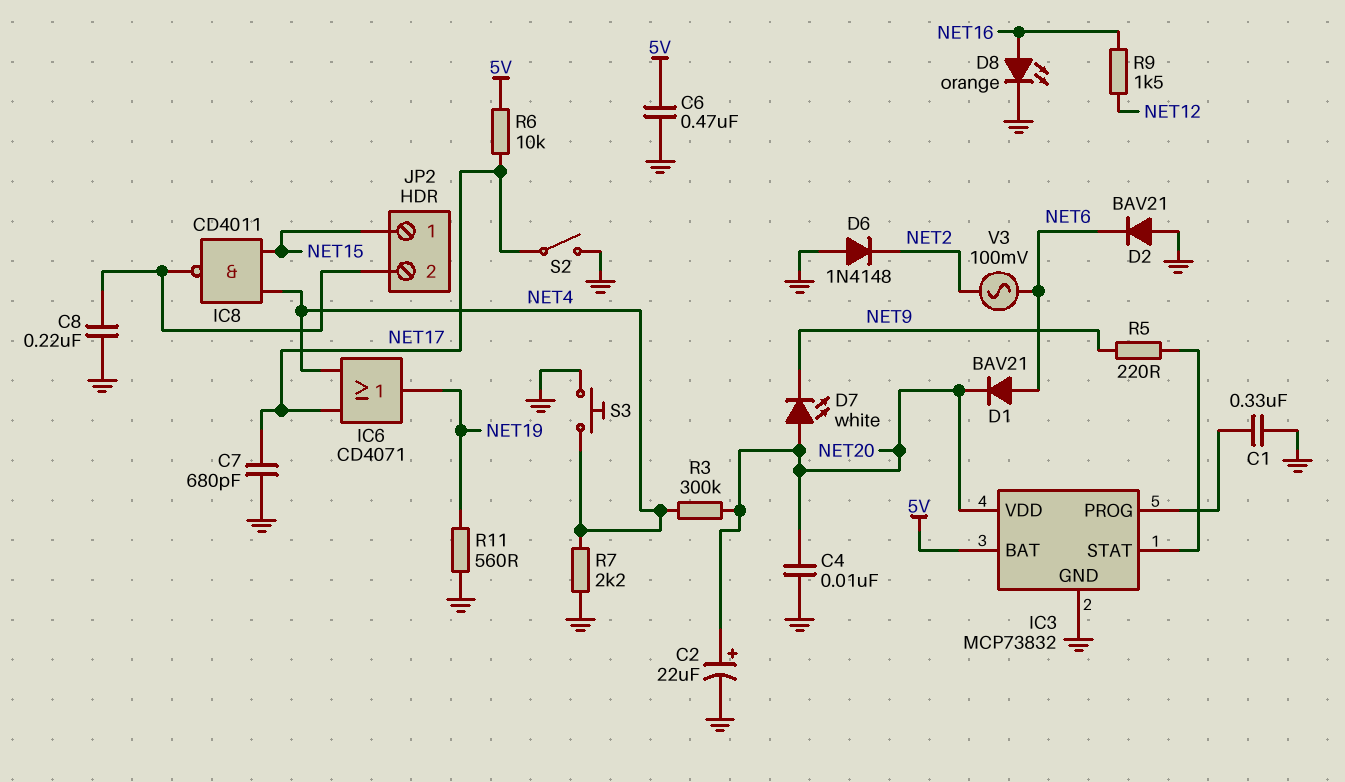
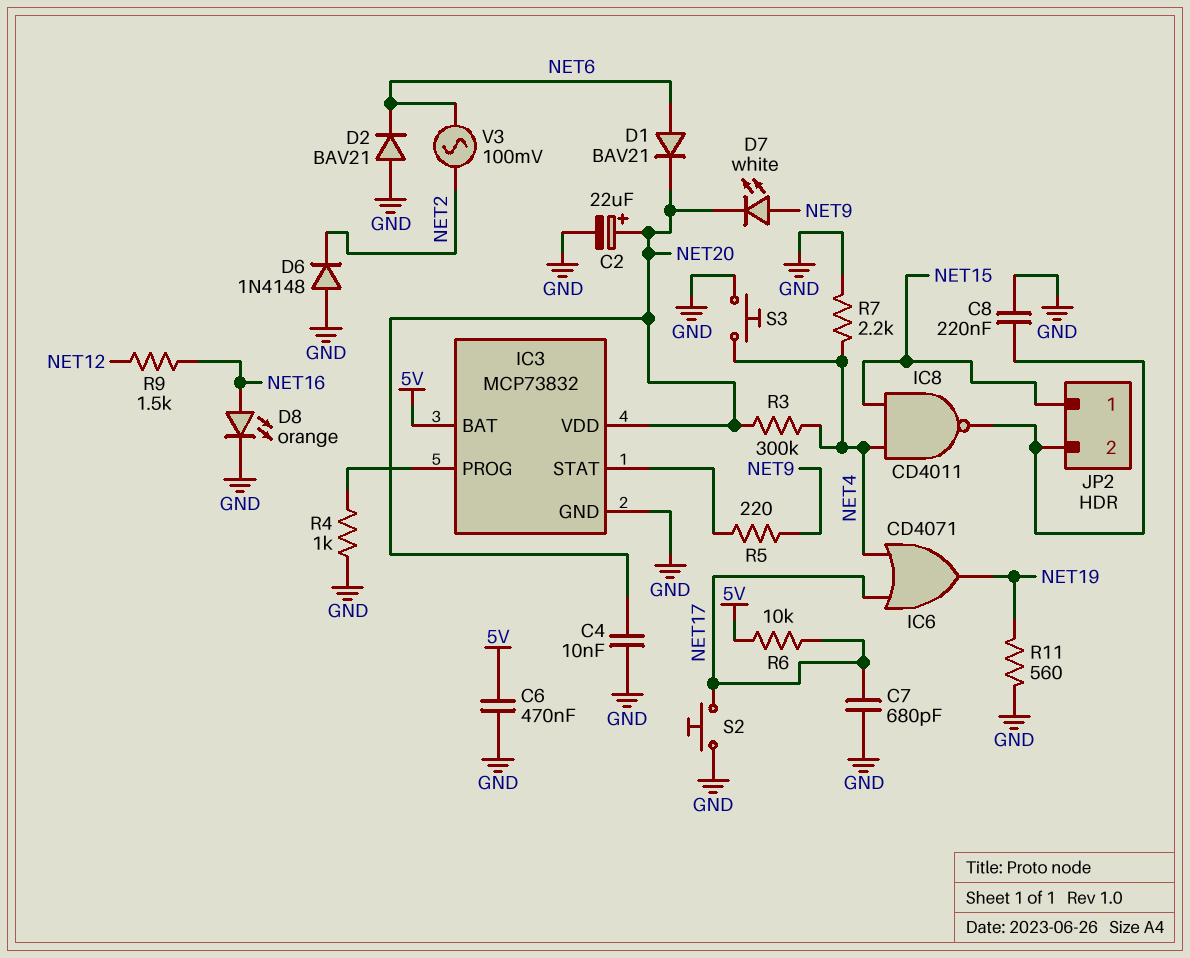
C1: 330nF (GND, IC3/PROG) -> none
D7: LED white (A NET20, K NET9) -> LED white (A NET9, K NET20)
R4: none -> 1k (GND, IC3/PROG)
S2: switch (GND, NET17) -> button (GND, NET17)

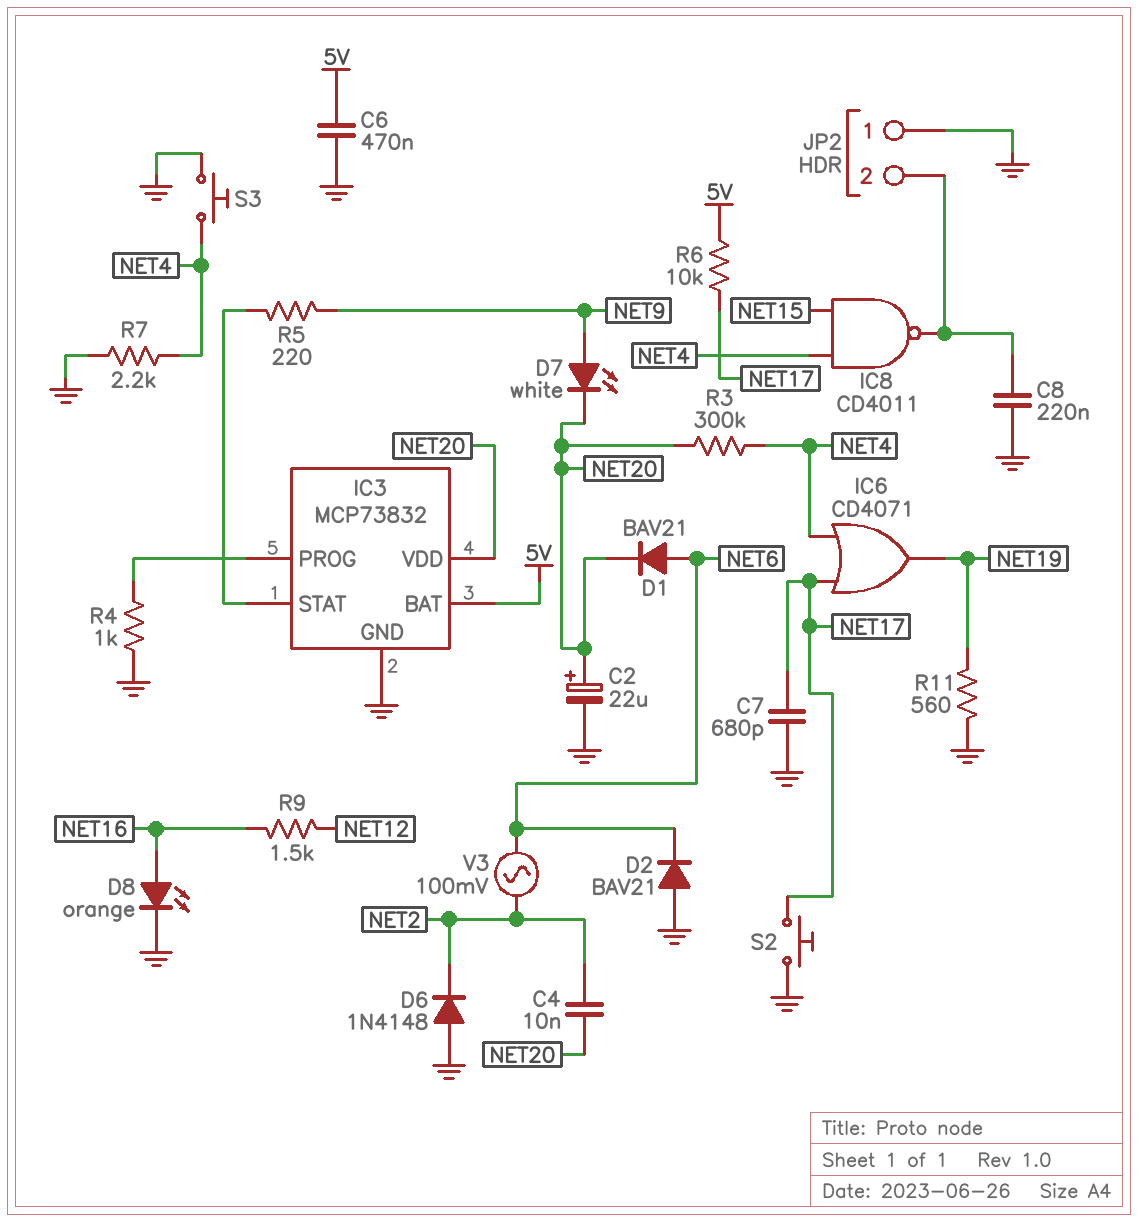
C4: 10nF (GND, NET20) -> 10nF (NET2, NET20)
JP2 pin 1: NET15 -> GND

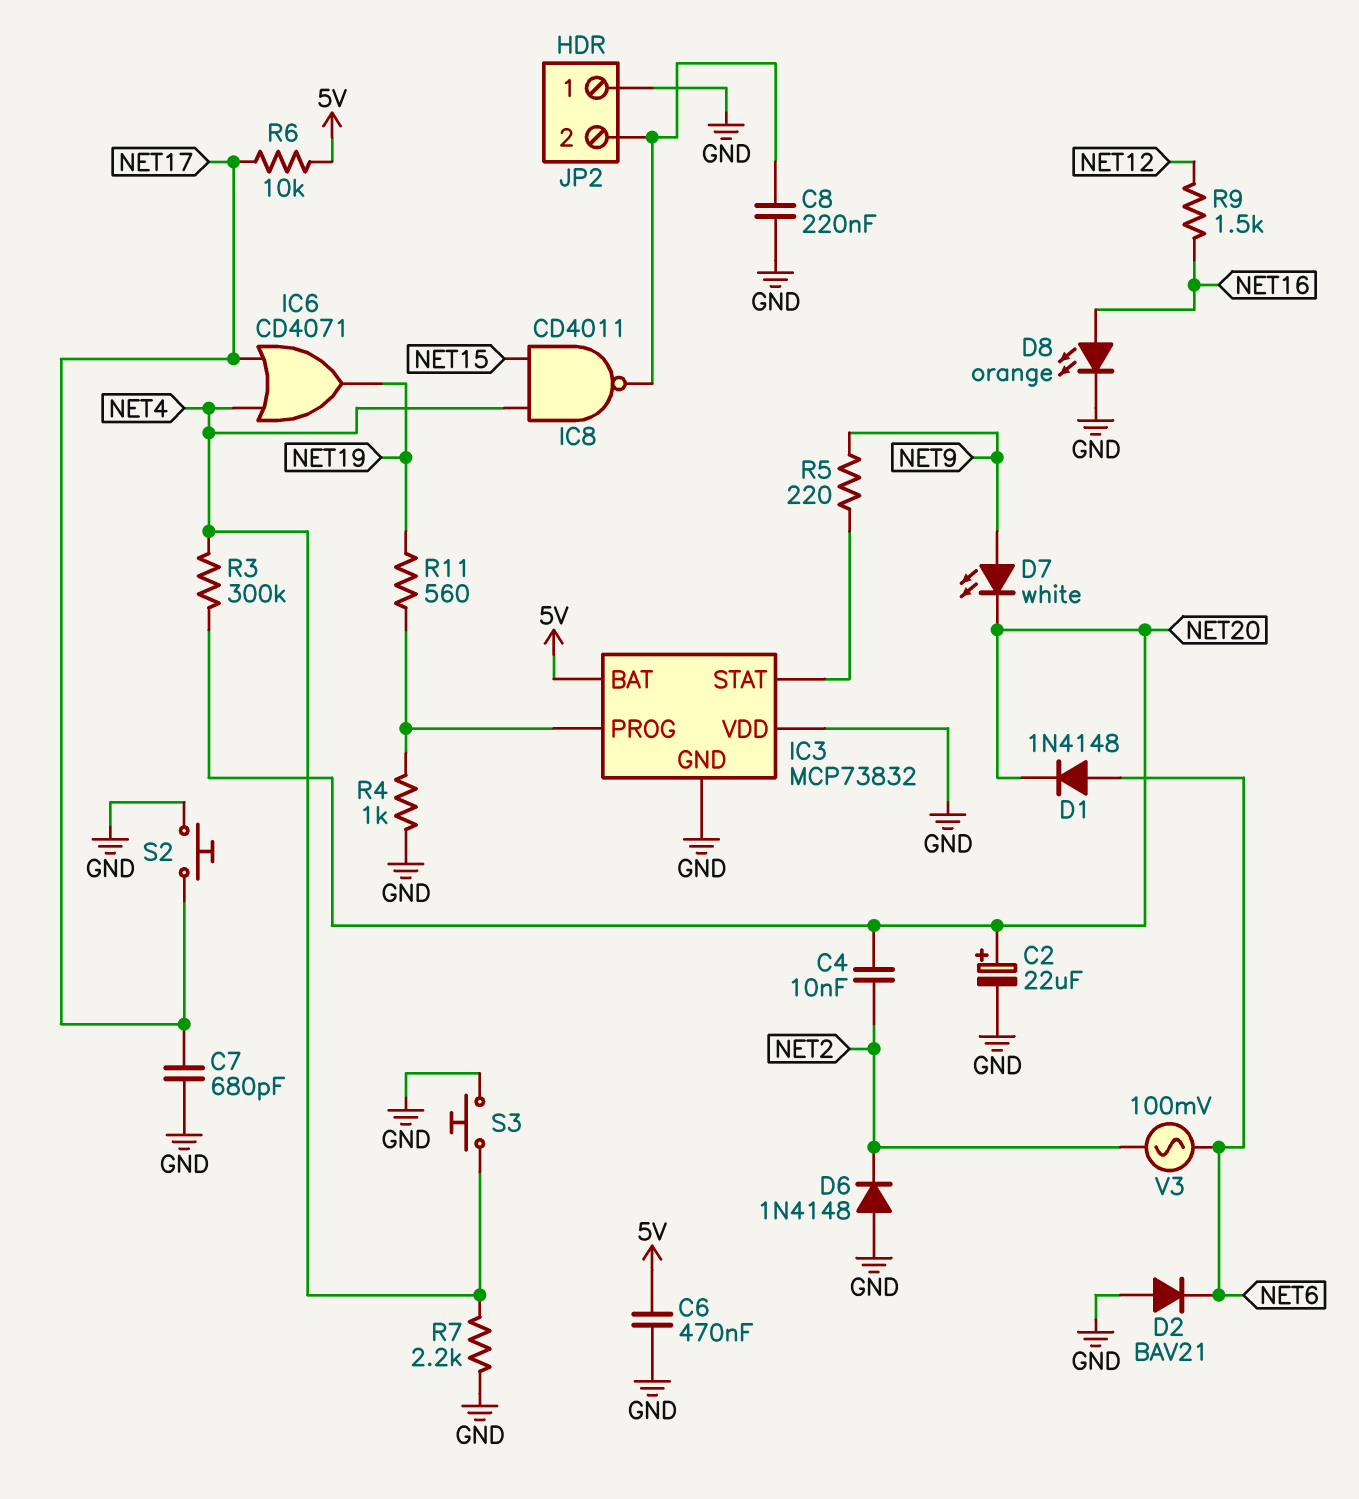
D1: diode BAV21 (A NET6, K NET20) -> diode 1N4148 (A NET6, K NET20)
IC3 pin VDD: NET20 -> GND
R11: 560 (GND, NET19) -> 560 (IC3/PROG, NET19)

